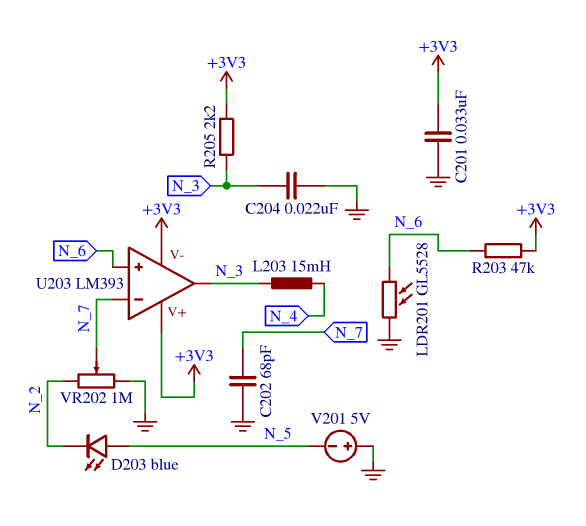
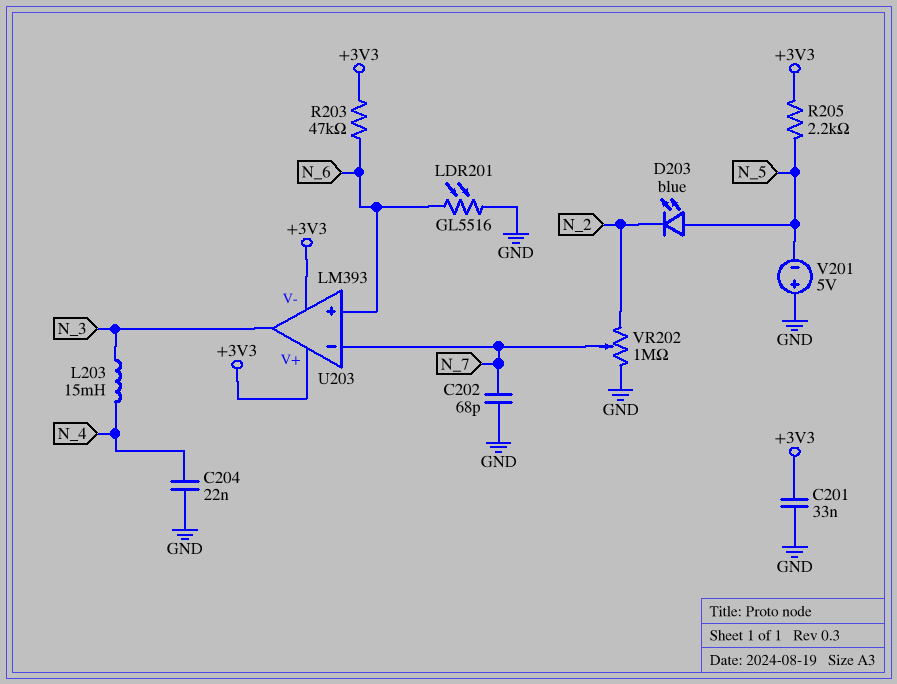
C204: 22nF (GND, N_3) -> 22nF (GND, N_4)
LDR201: GL5528 (GND, N_6) -> GL5516 (GND, N_6)
R205: 2.2k (+3V3, N_3) -> 2.2k (+3V3, N_5)

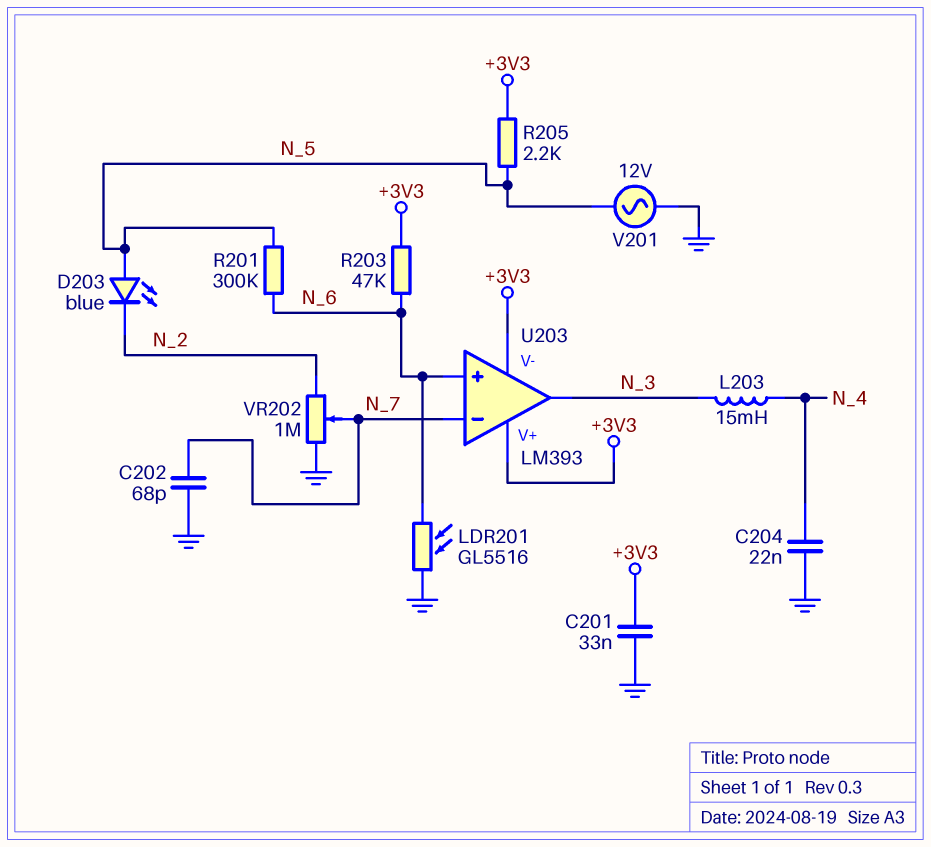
R201: none -> 300k (N_5, N_6)
V201: 5V (plus GND, minus N_5) -> AC 12V (GND, N_5)

